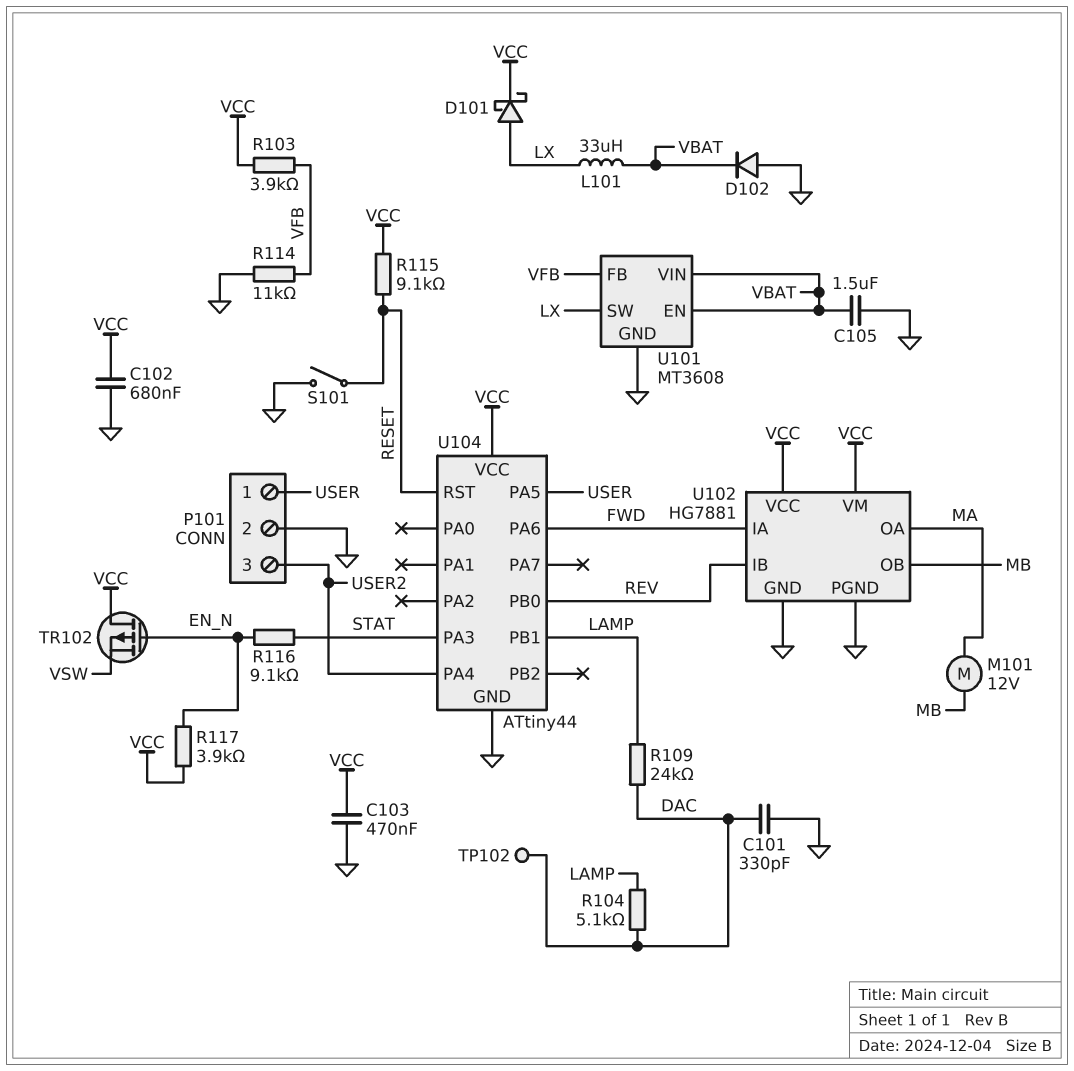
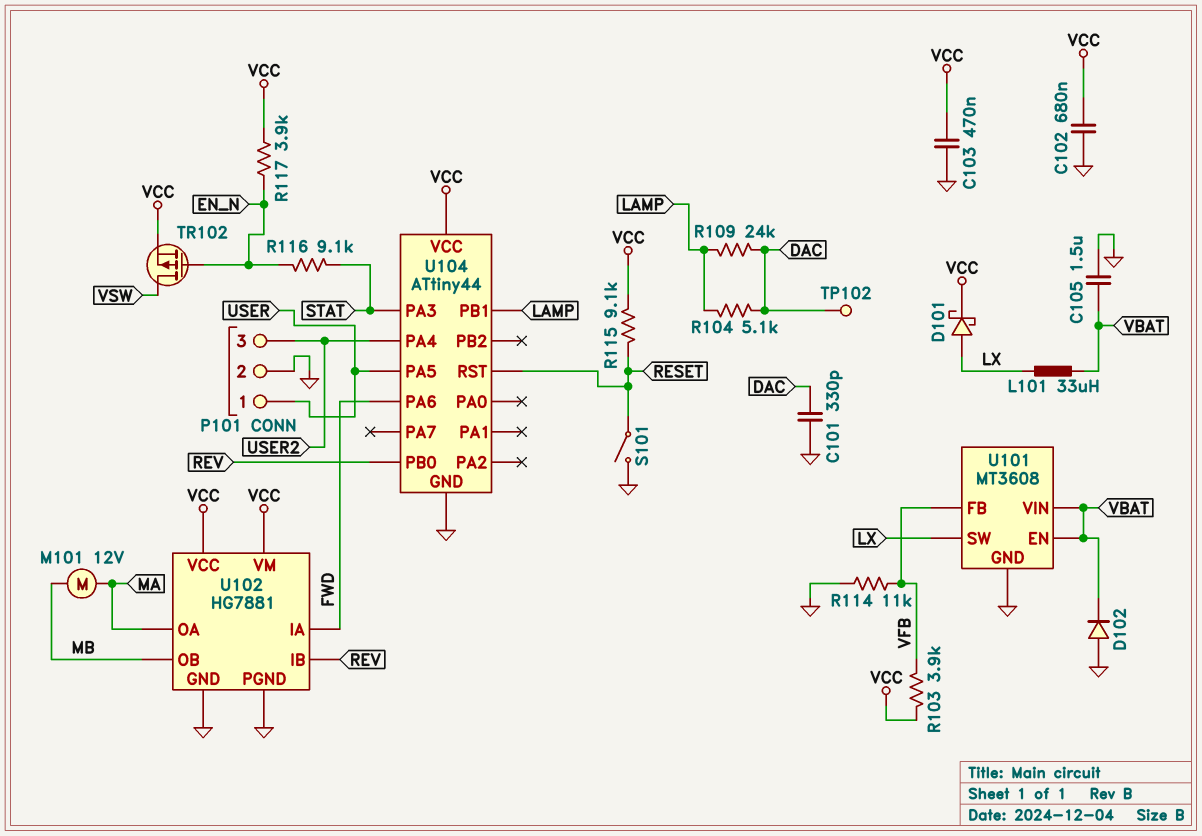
TR102: PMOS (G EN_N, D VCC, S VSW) -> PMOS (G EN_N, D VSW, S VCC)

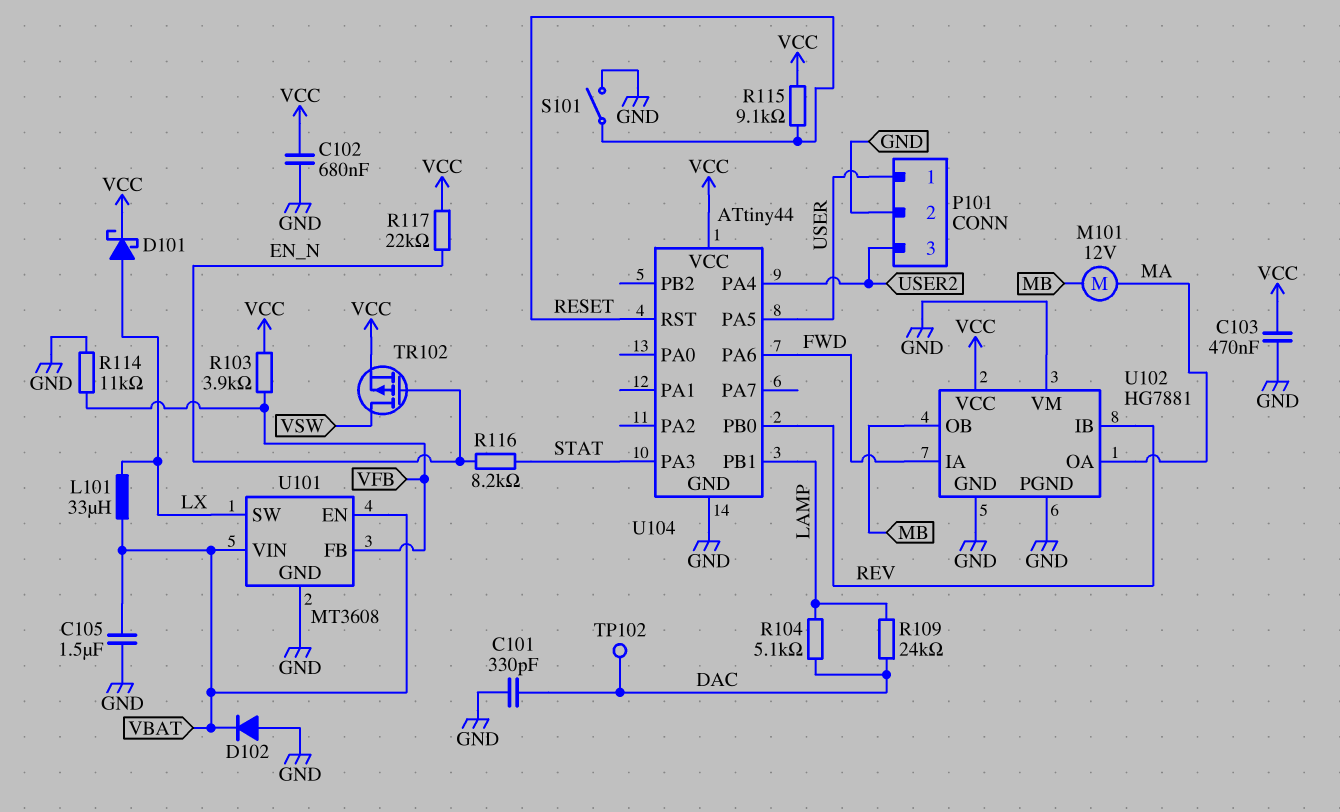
R116: 9.1k (EN_N, STAT) -> 8.2k (EN_N, STAT)
R117: 3.9k (EN_N, VCC) -> 22k (EN_N, VCC)
U102 pin VM: VCC -> GND

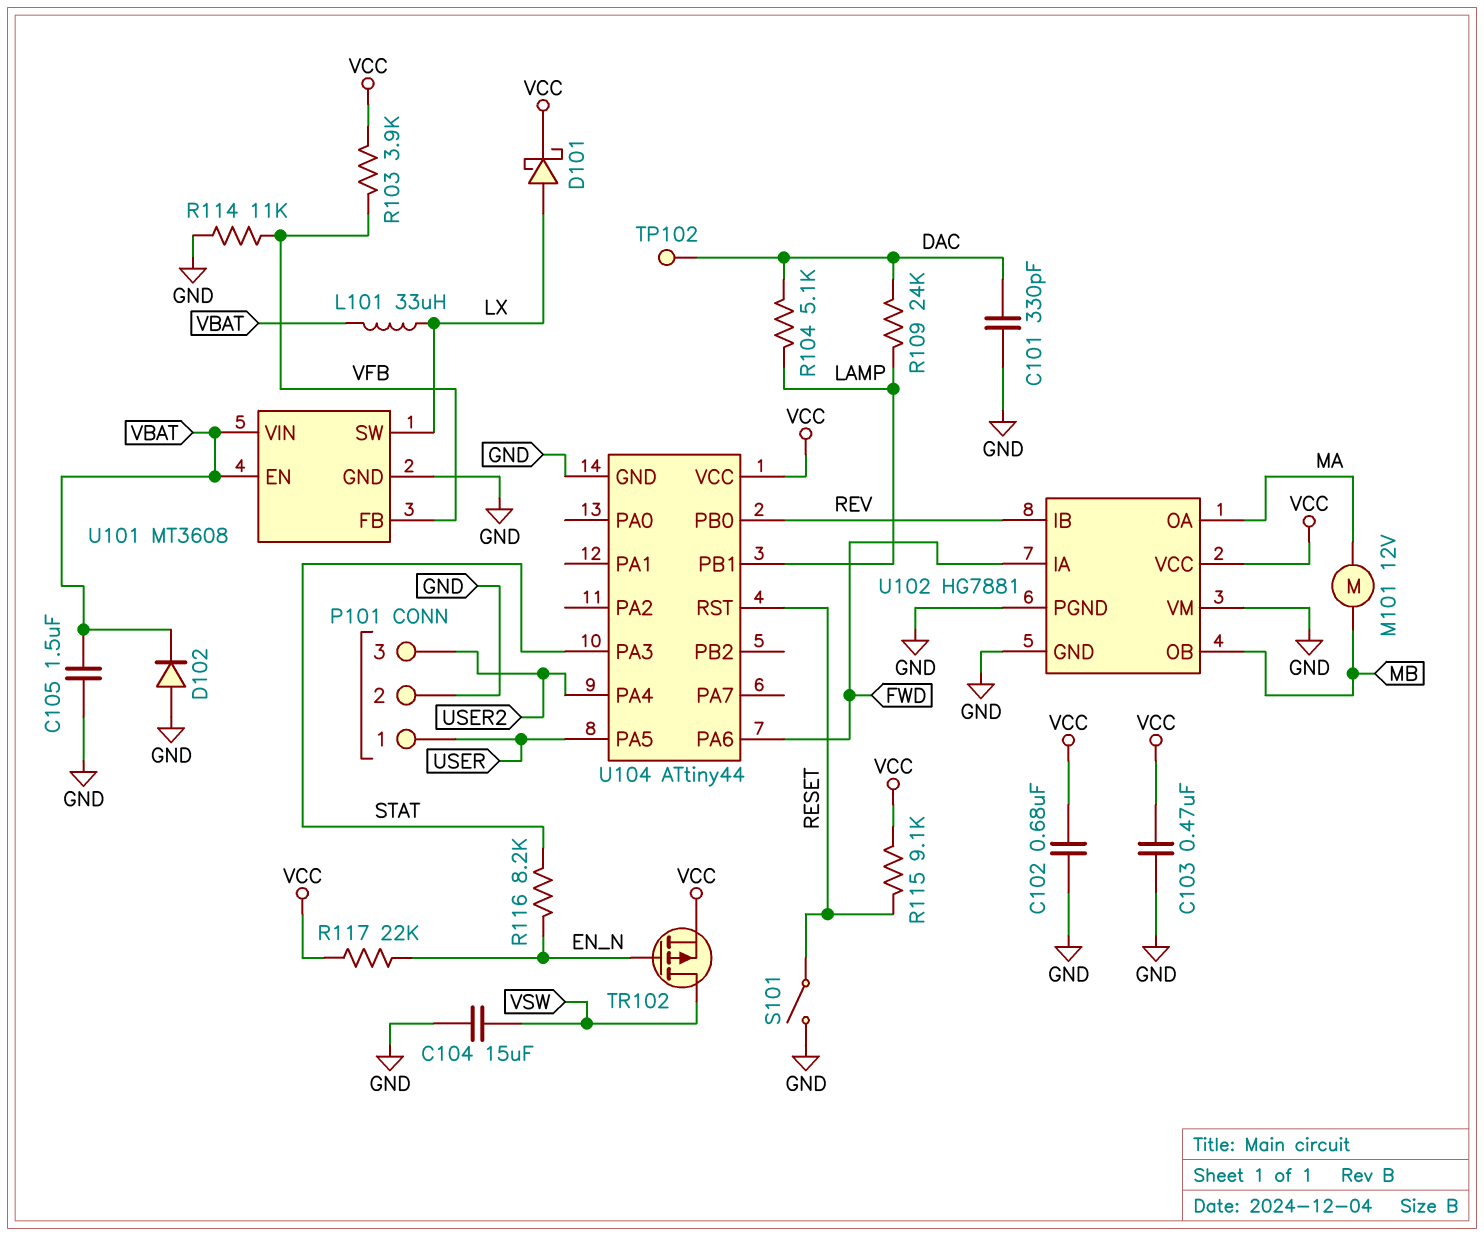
C104: none -> 15uF (GND, VSW)

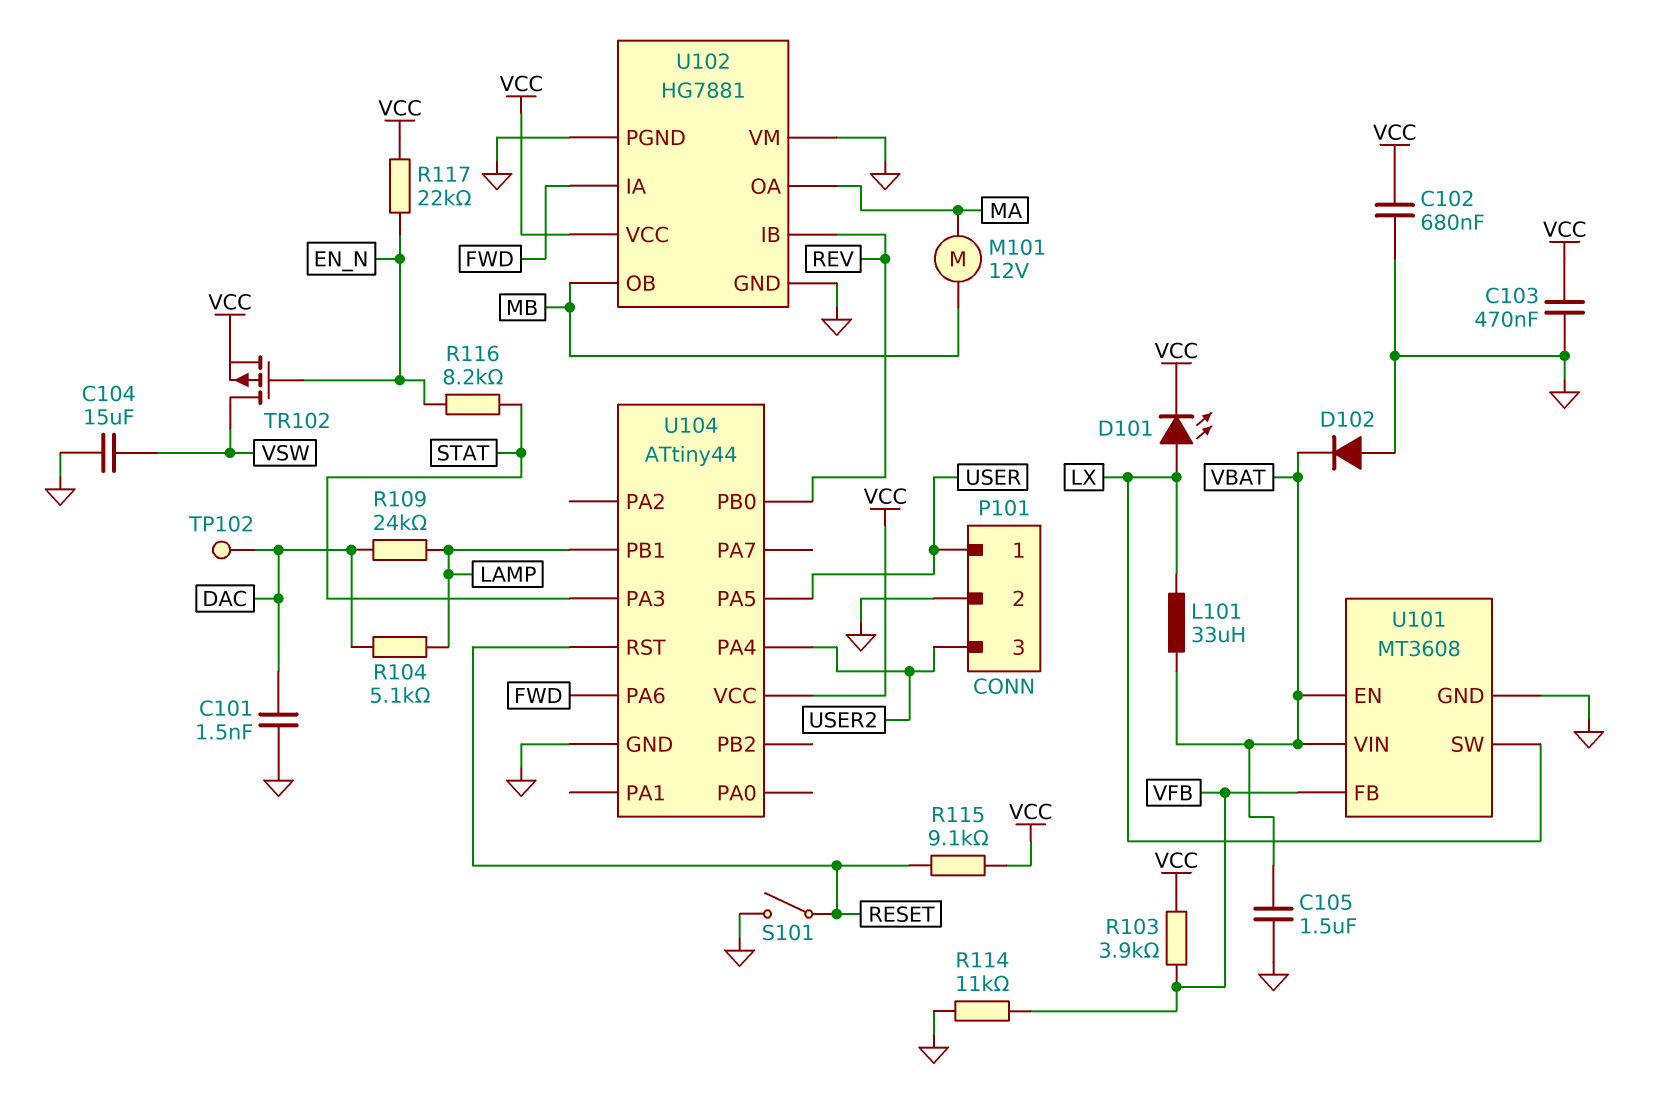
C101: 330pF (DAC, GND) -> 1.5nF (DAC, GND)
D101: schottky (A LX, K VCC) -> LED (A LX, K VCC)

